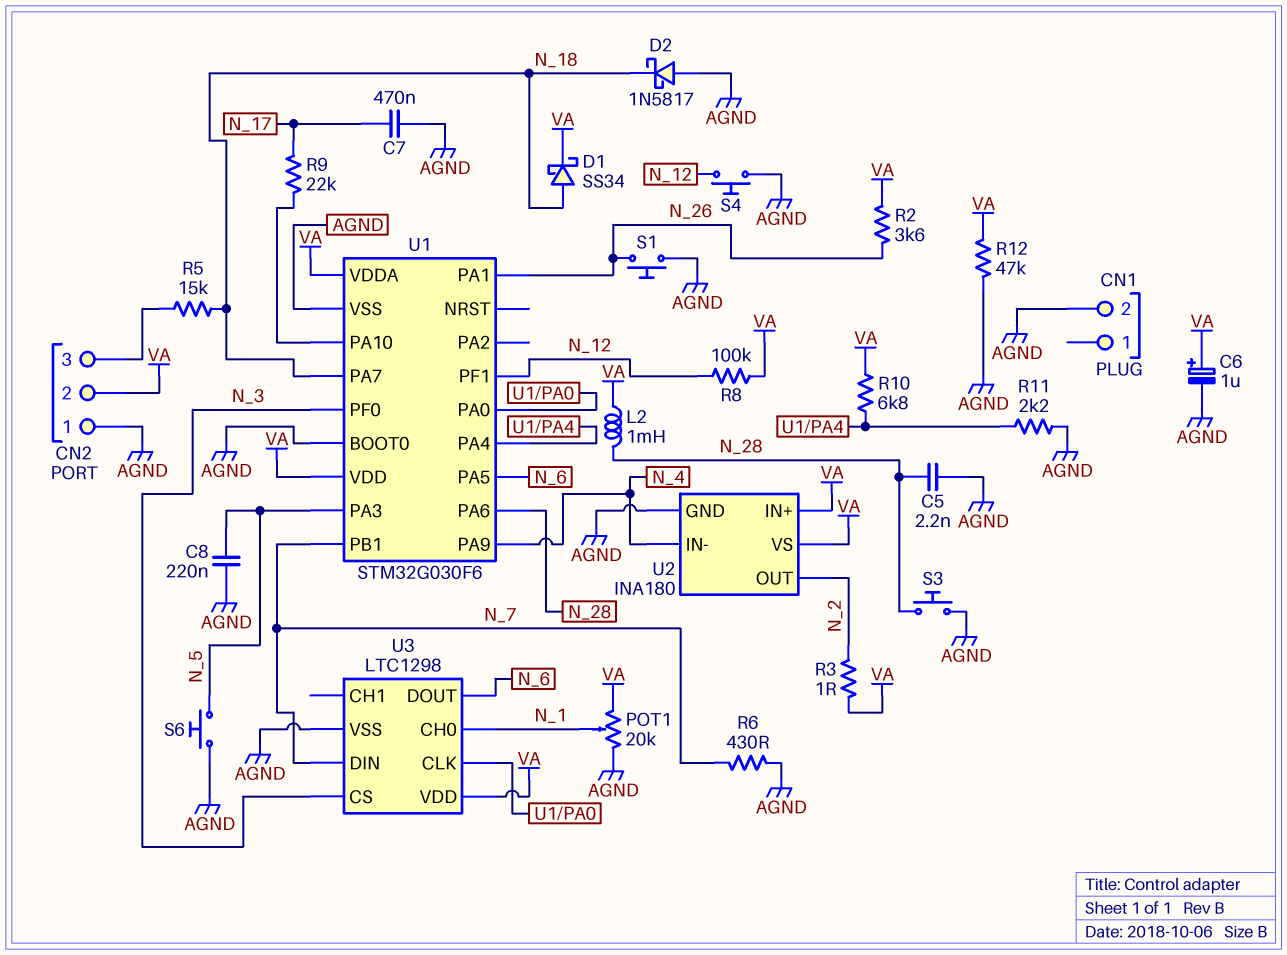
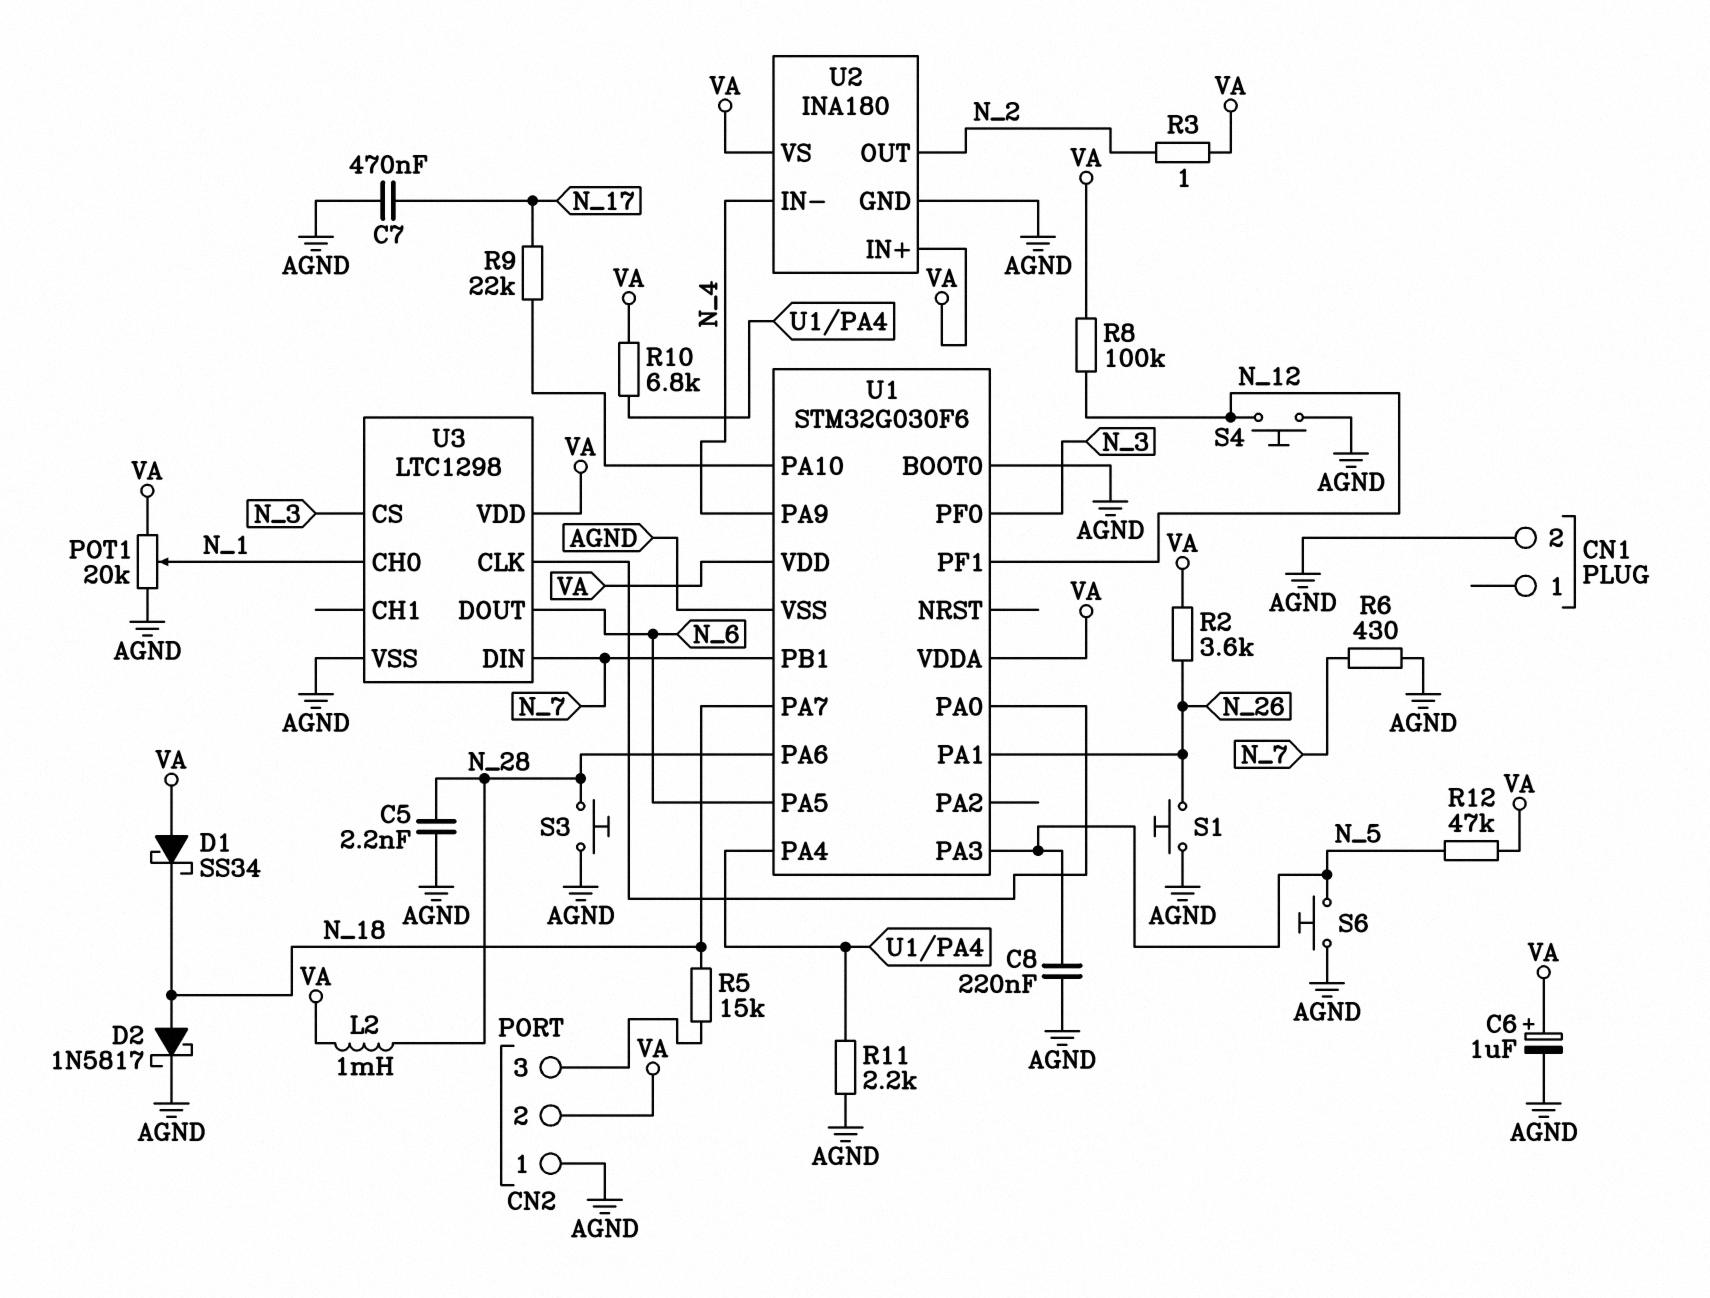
D1: schottky SS34 (A N_18, K VA) -> schottky SS34 (A VA, K N_18)
D2: schottky 1N5817 (A AGND, K N_18) -> schottky 1N5817 (A N_18, K AGND)
R12: 47k (AGND, VA) -> 47k (N_5, VA)

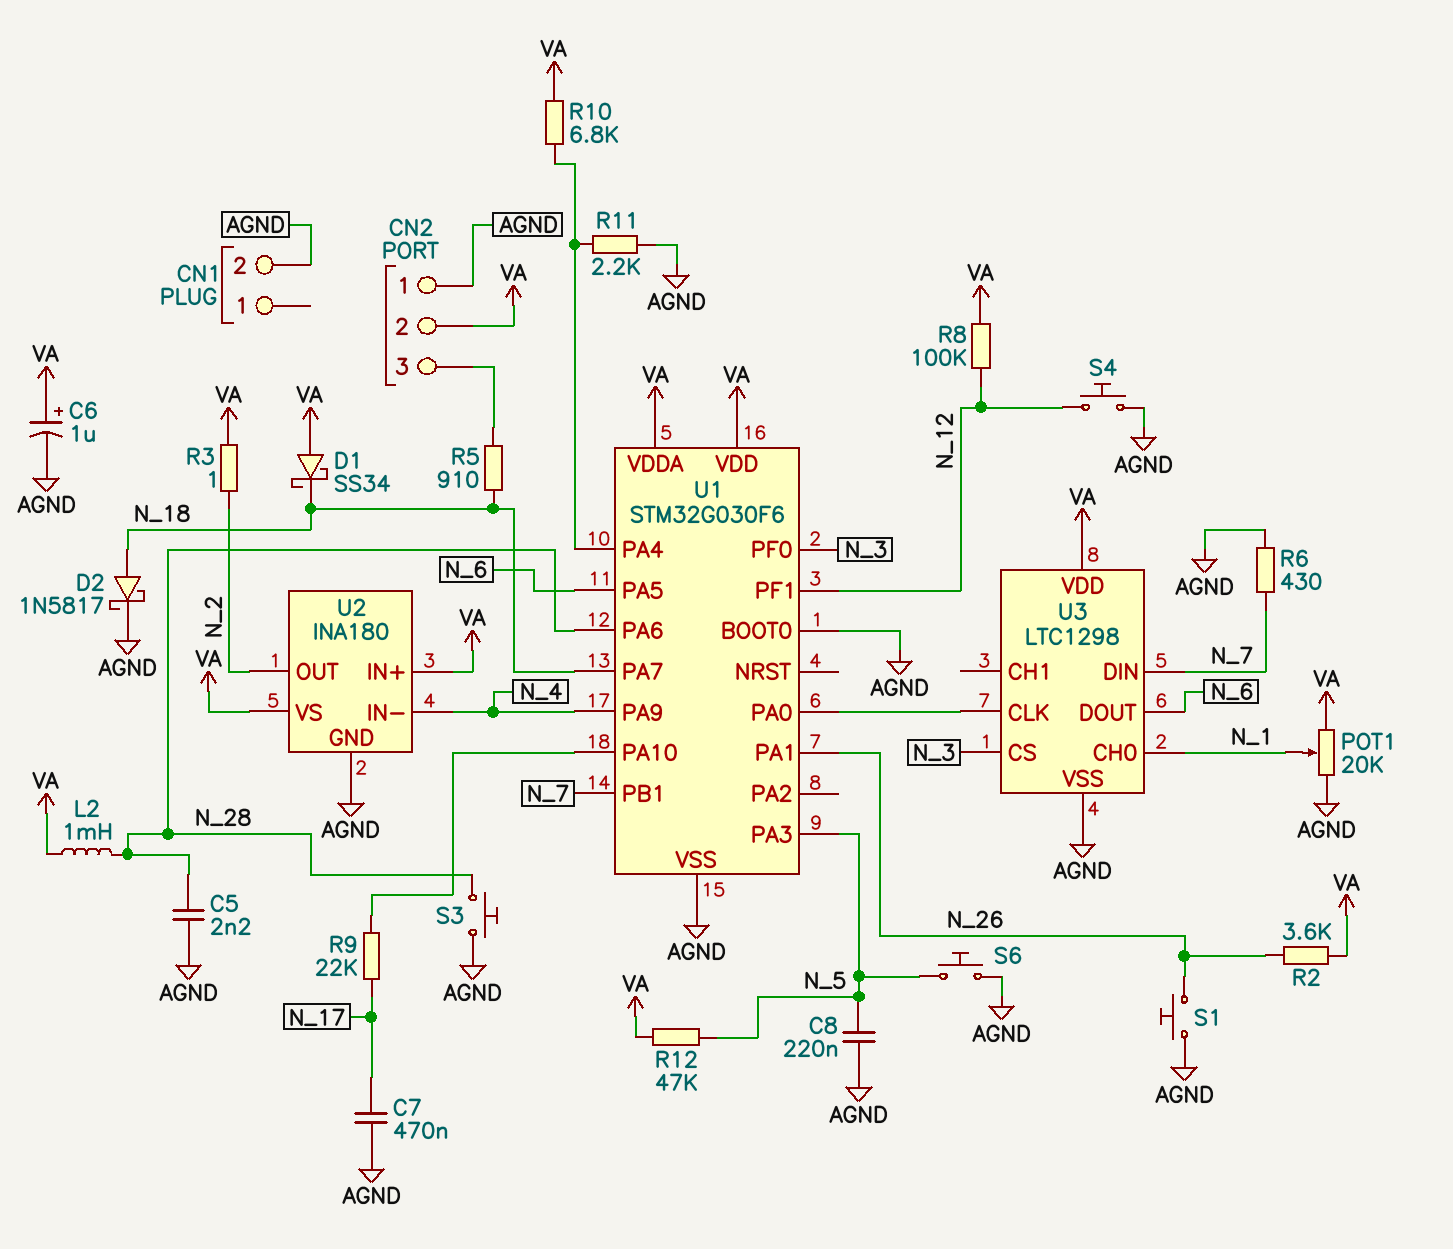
R5: 15k (CN2/3, N_18) -> 910 (CN2/3, N_18)

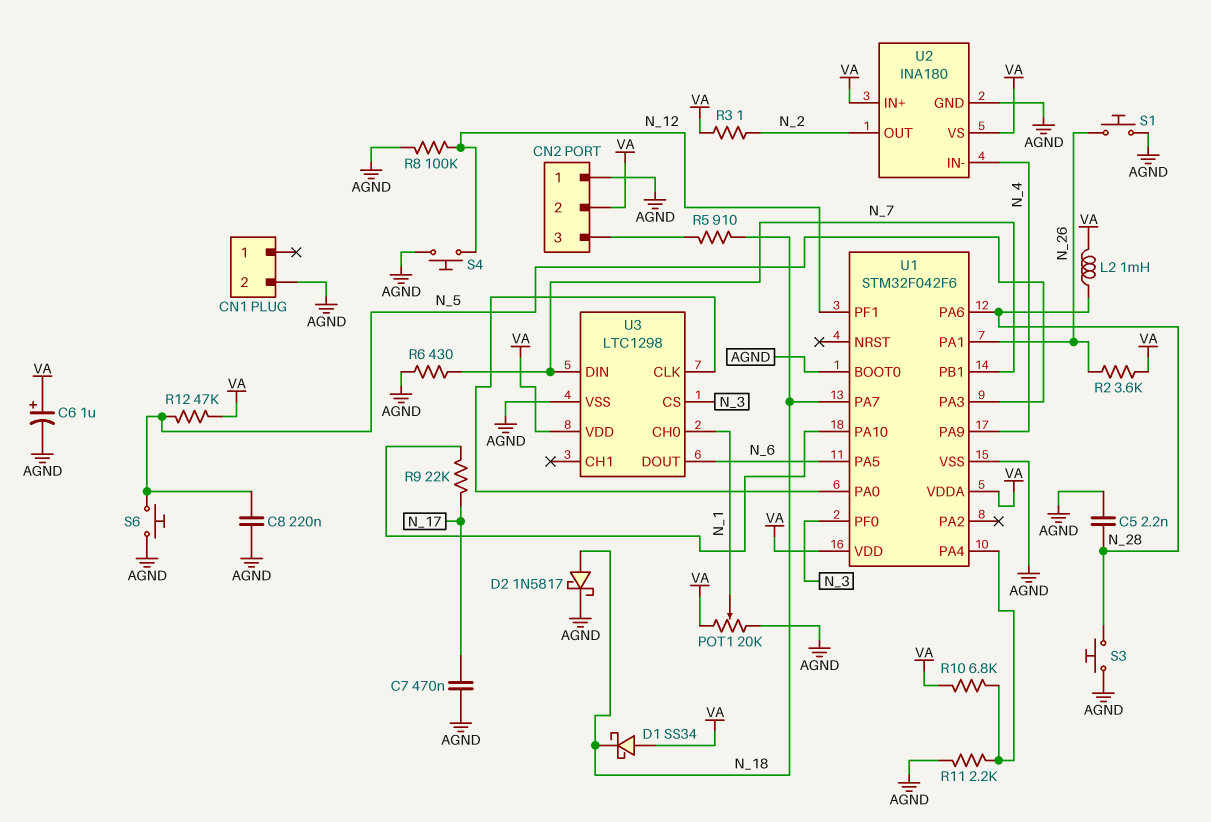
R8: 100k (N_12, VA) -> 100k (AGND, N_12)
U1: STM32G030F6 -> STM32F042F6

